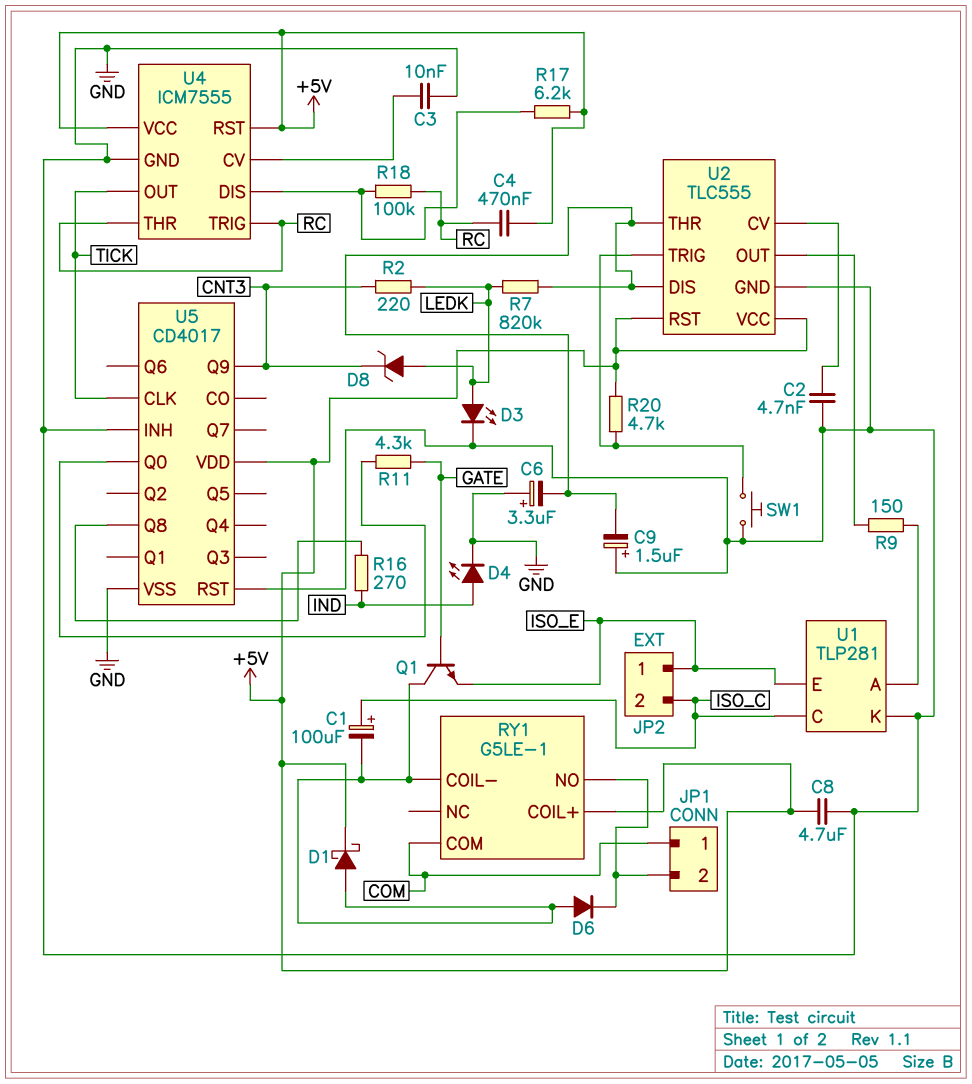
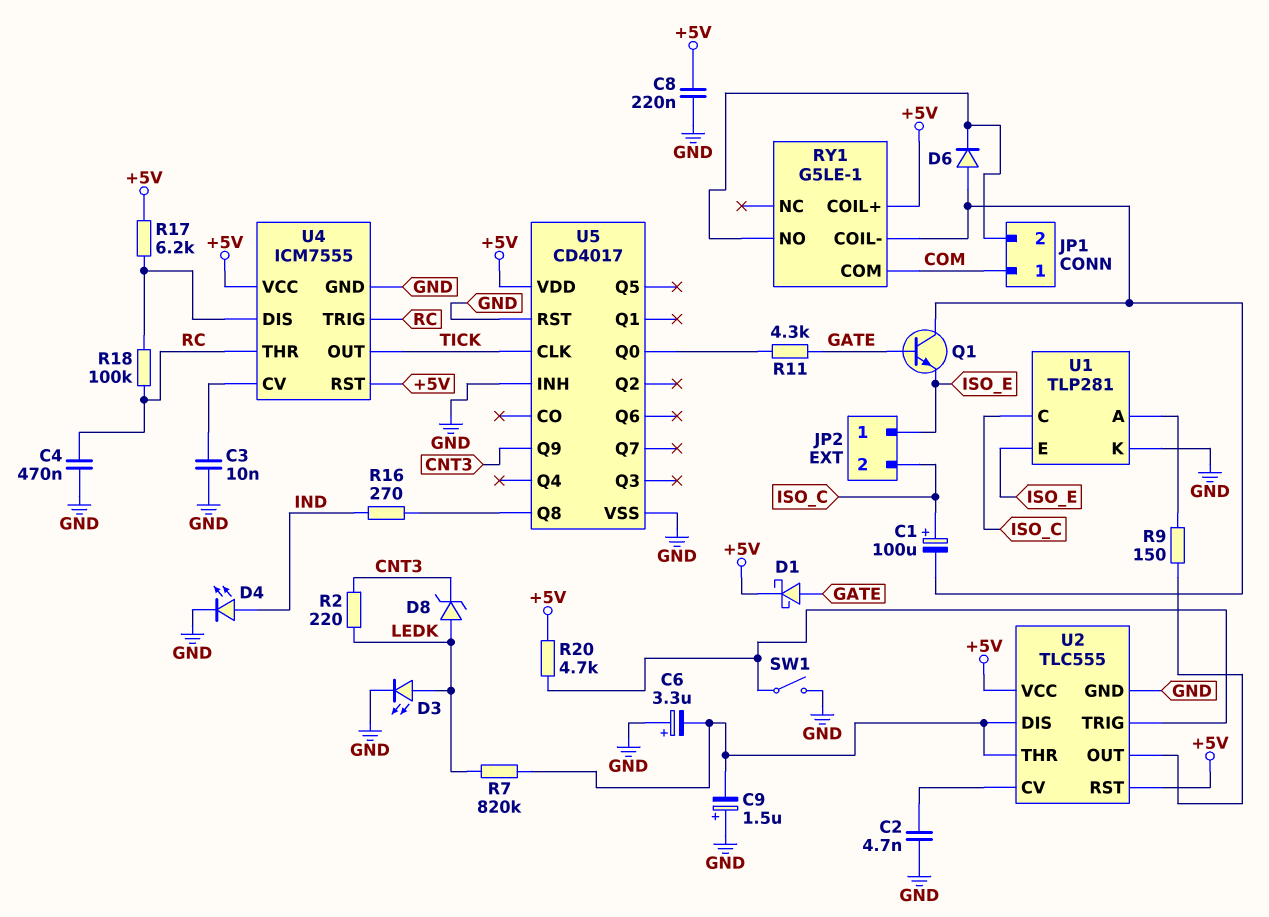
C4: 470nF (+5V, RC) -> 470nF (GND, RC)
C8: 4.7uF (+5V, GND) -> 220nF (+5V, GND)
D1: schottky (A RY1/COIL-, K +5V) -> schottky (A GATE, K +5V)
SW1: button (GND, U2/TRIG) -> switch (GND, U2/TRIG)

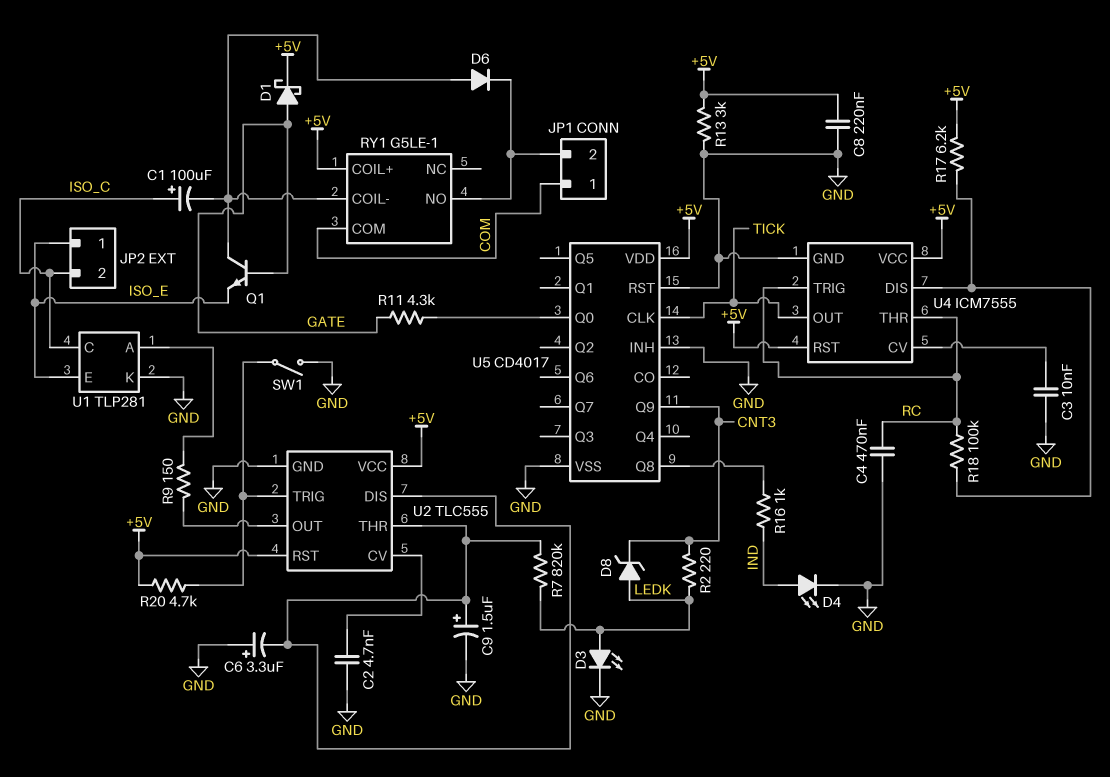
C9: 1.5uF (plus GND, minus U2/DIS) -> 1.5uF (plus U2/DIS, minus GND)
R13: none -> 3k (+5V, GND)
R16: 270 (IND, U5/Q8) -> 1k (IND, U5/Q8)

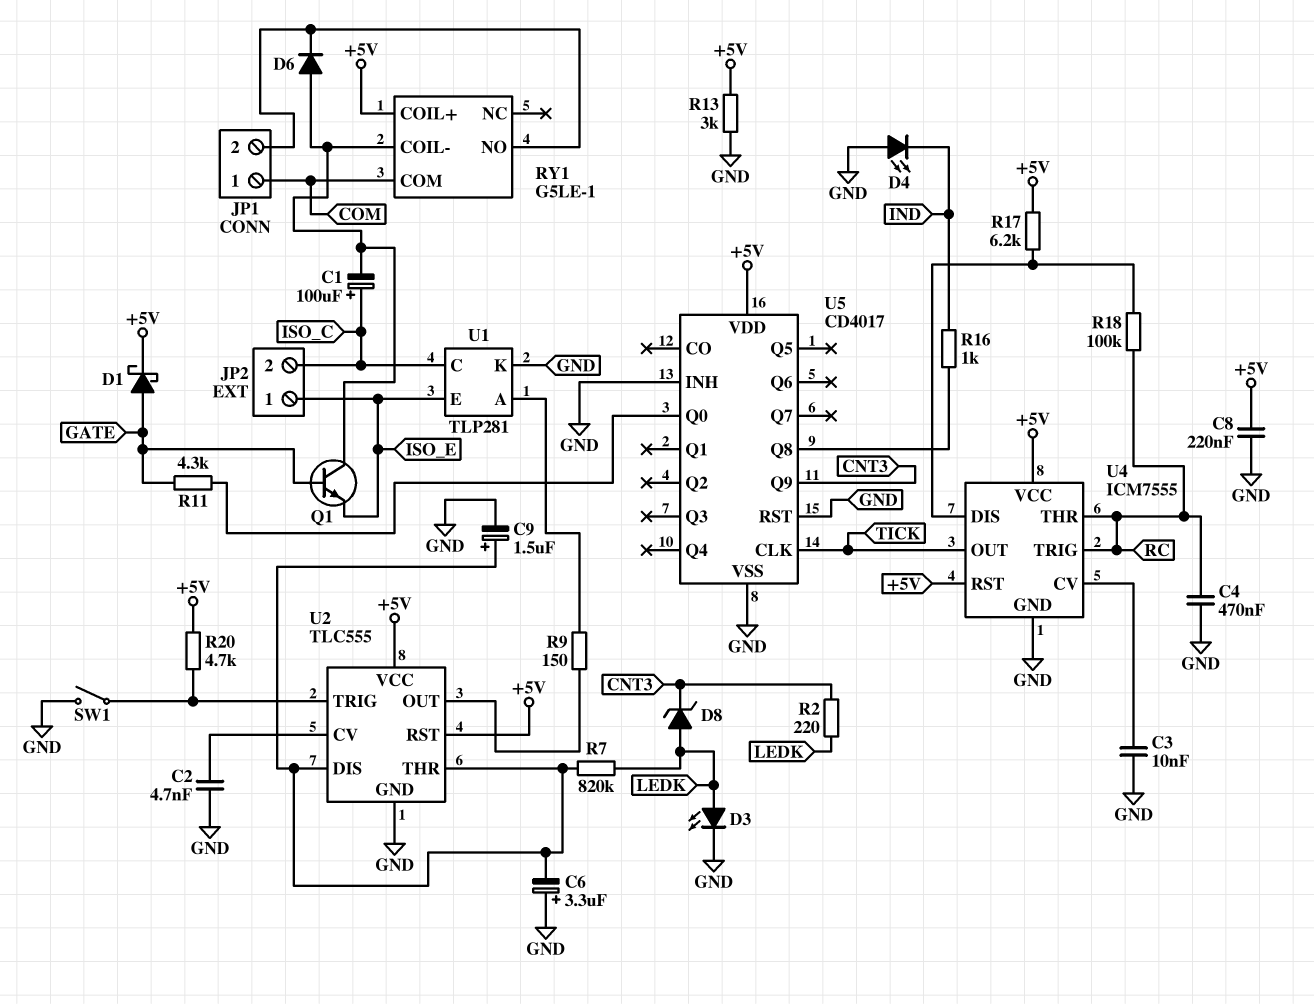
D4: LED (A IND, K GND) -> LED (A GND, K IND)

